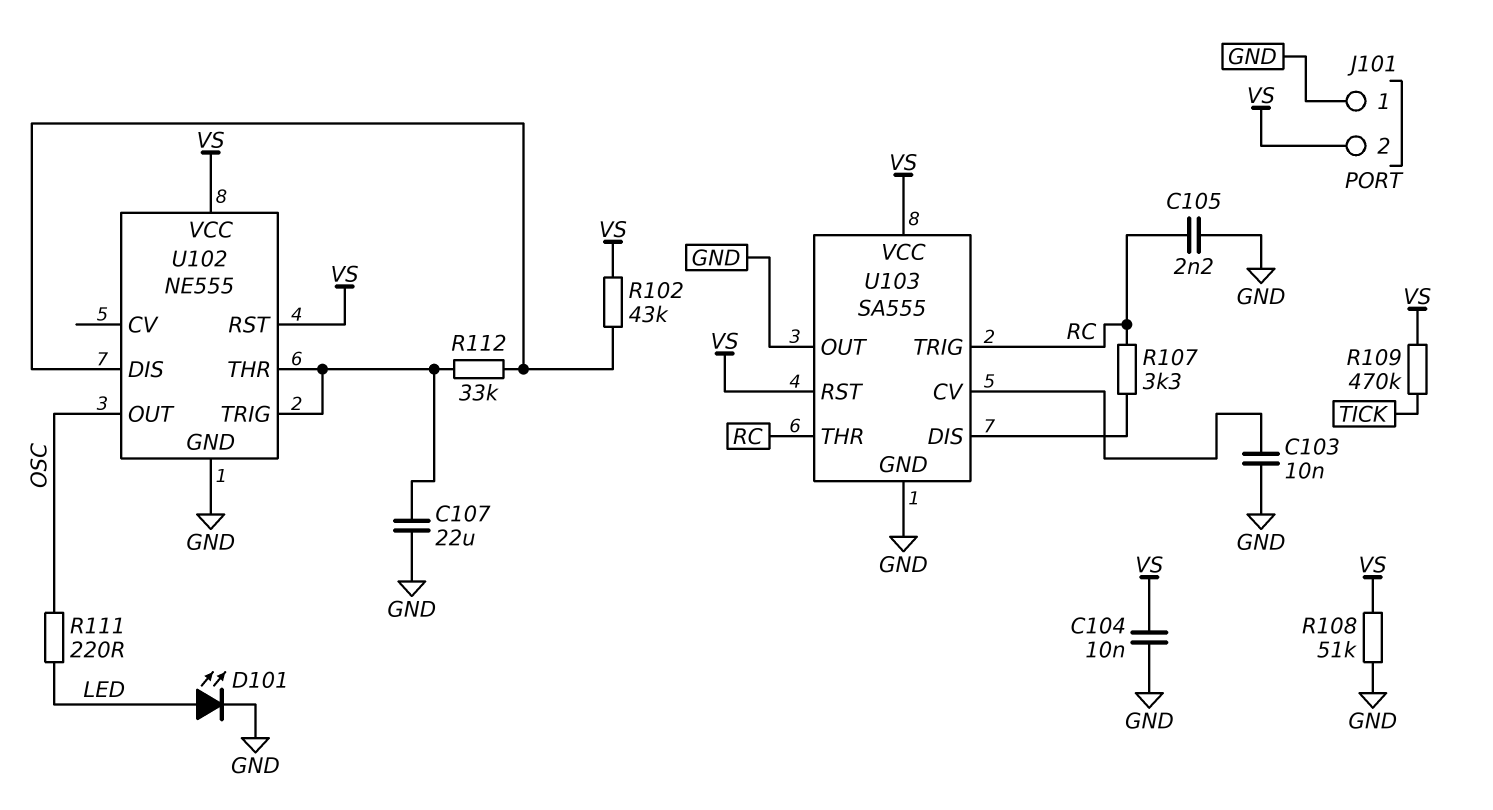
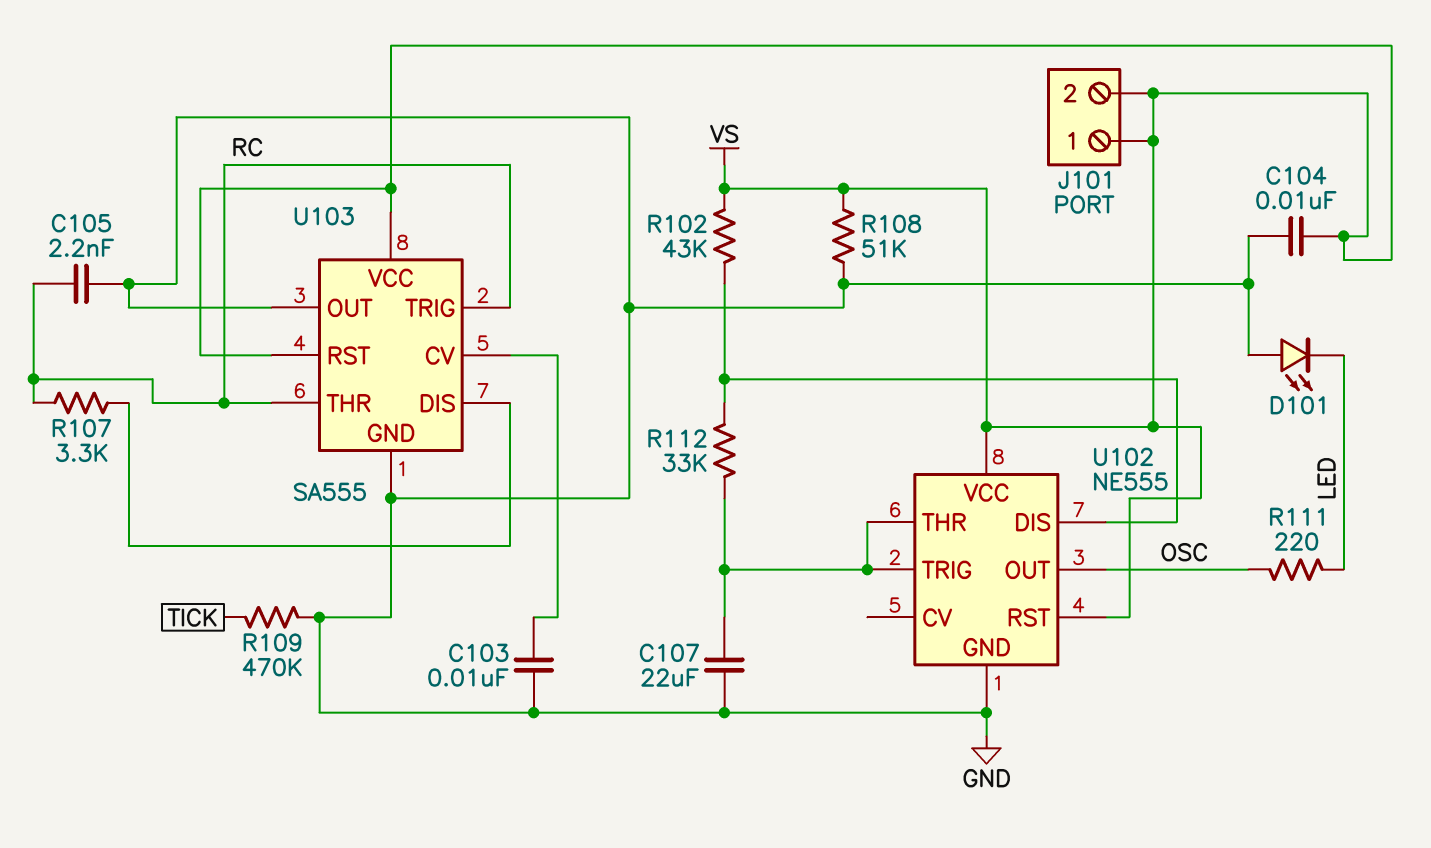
D101: LED (A LED, K GND) -> LED (A GND, K LED)
J101 pin 1: GND -> VS
R109: 470k (TICK, VS) -> 470k (GND, TICK)

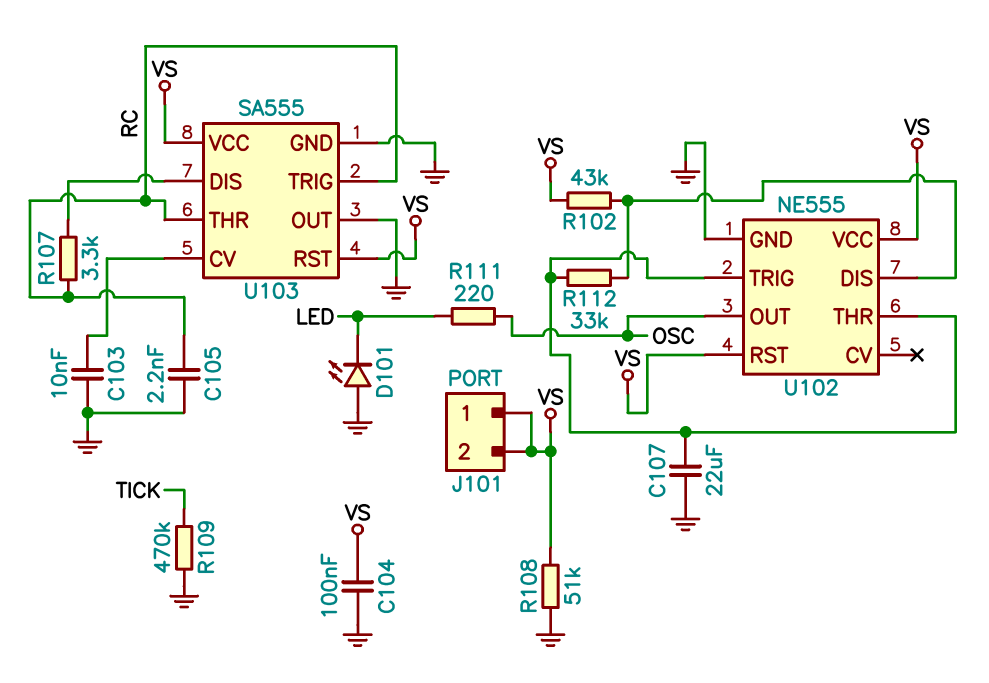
C104: 10nF (GND, VS) -> 100nF (GND, VS)

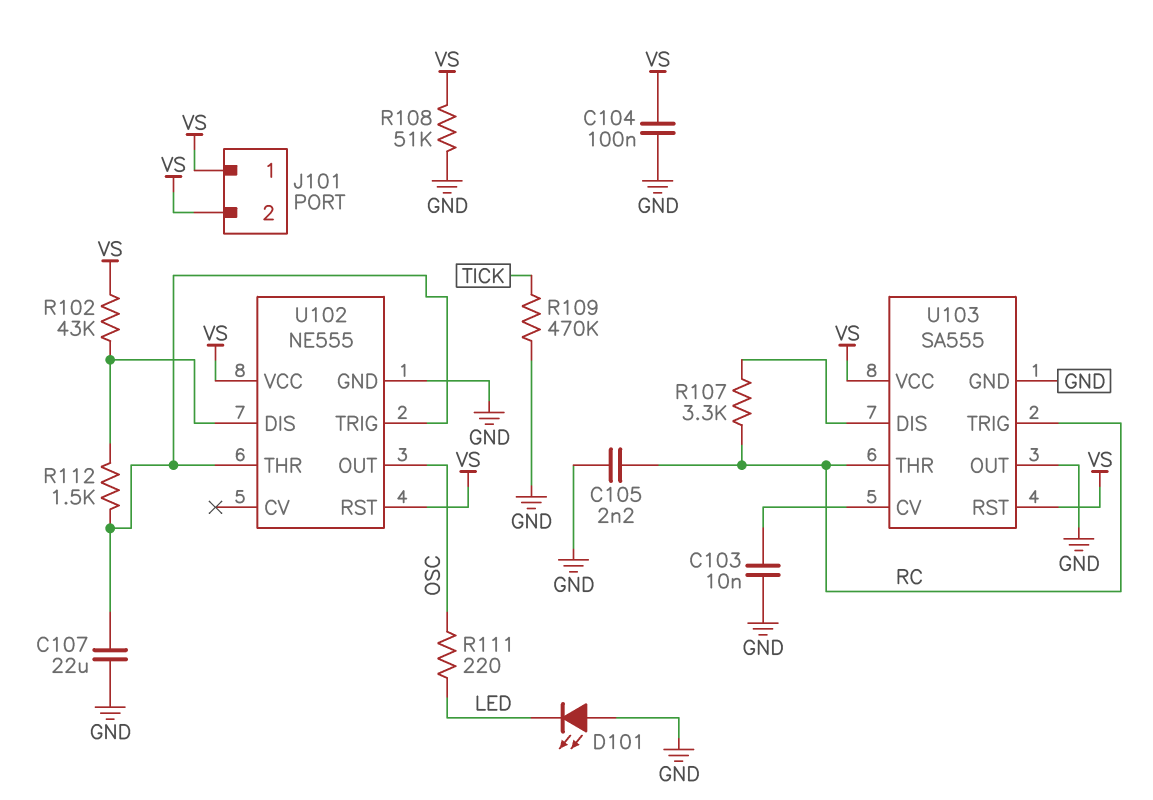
R112: 33k (U102/DIS, U102/THR) -> 1.5k (U102/DIS, U102/THR)

